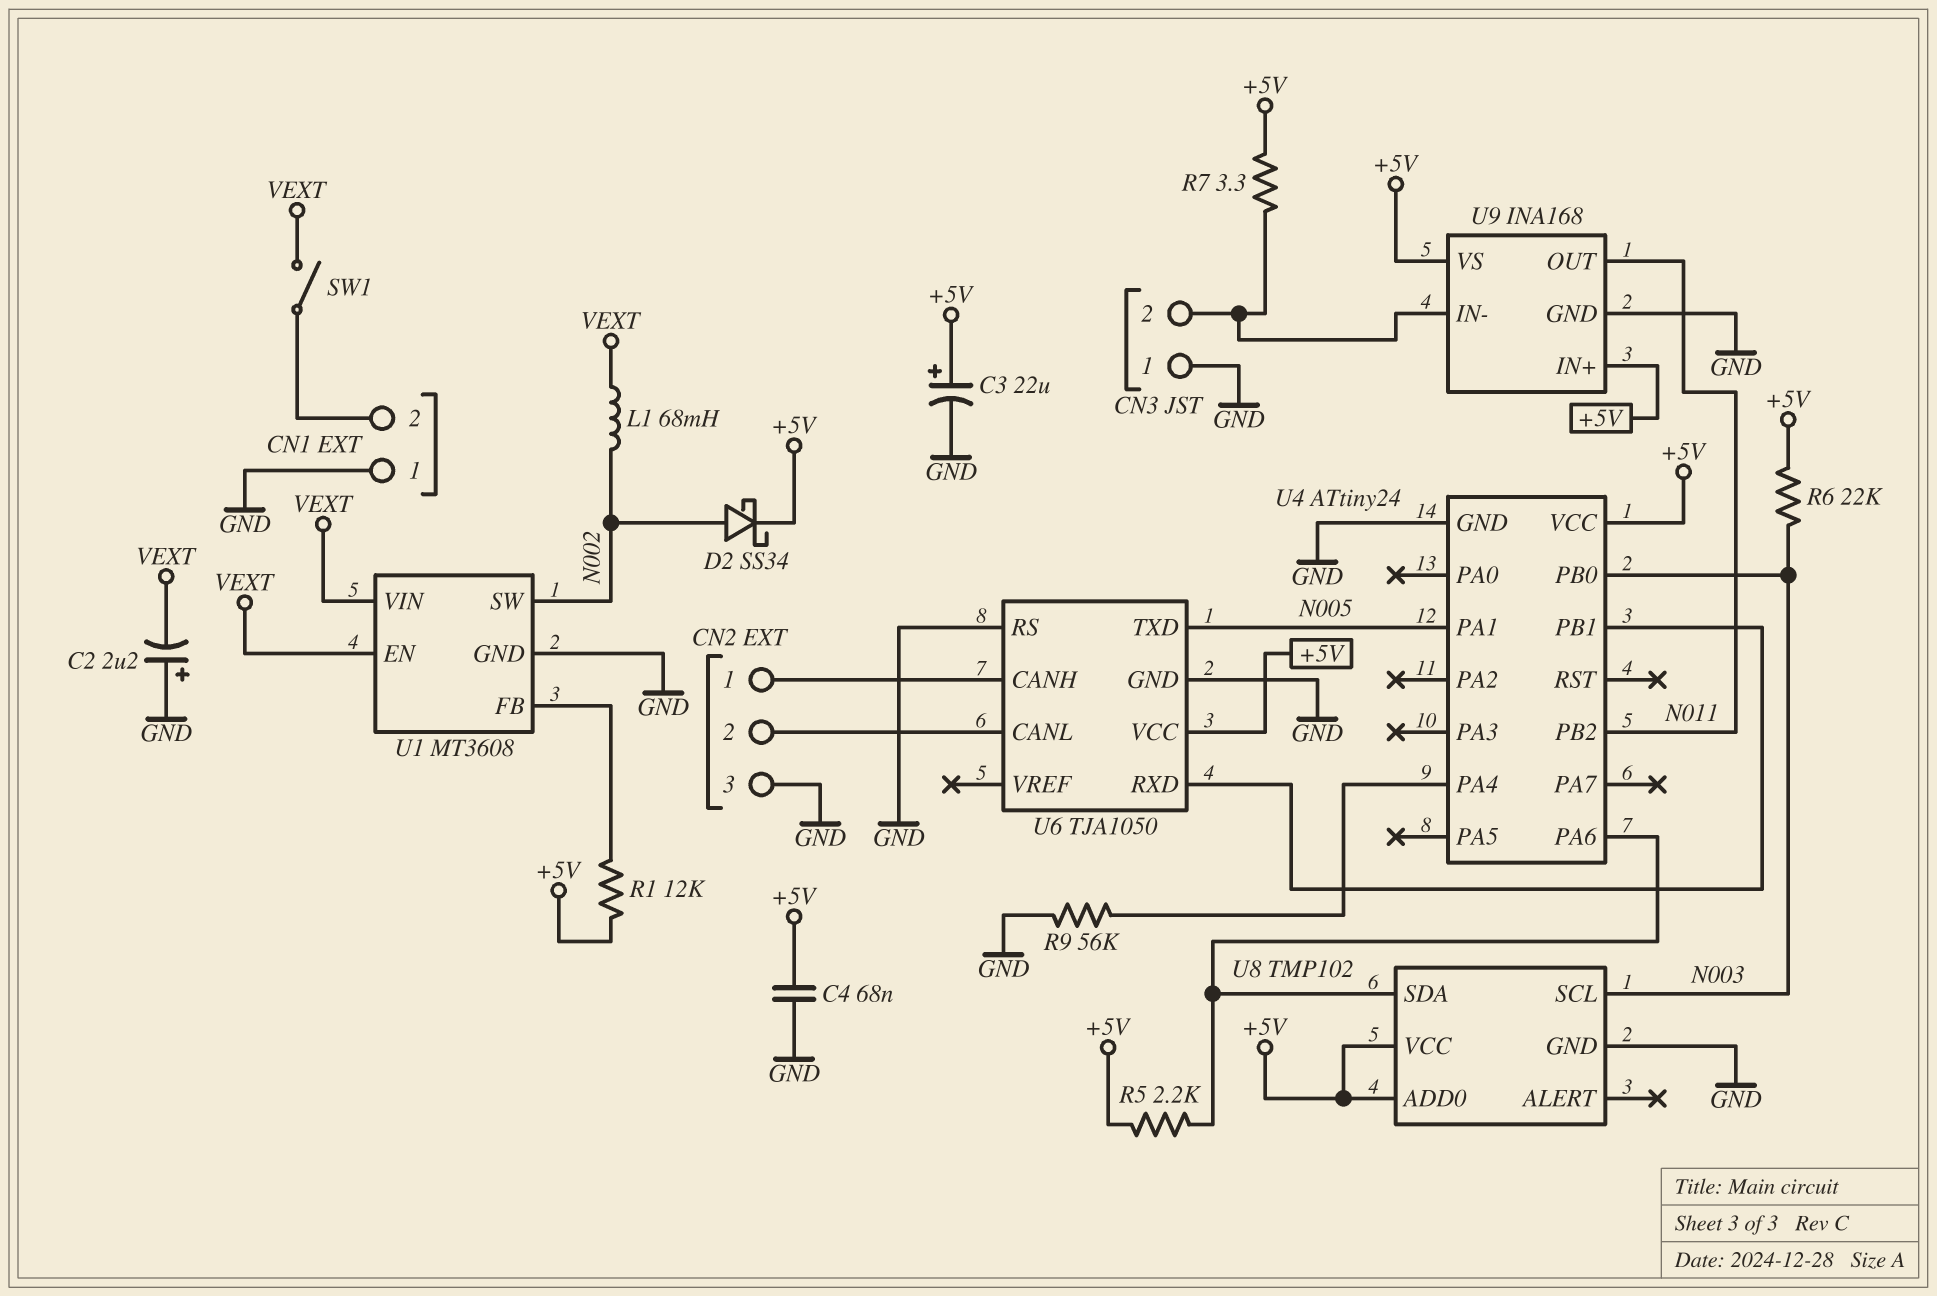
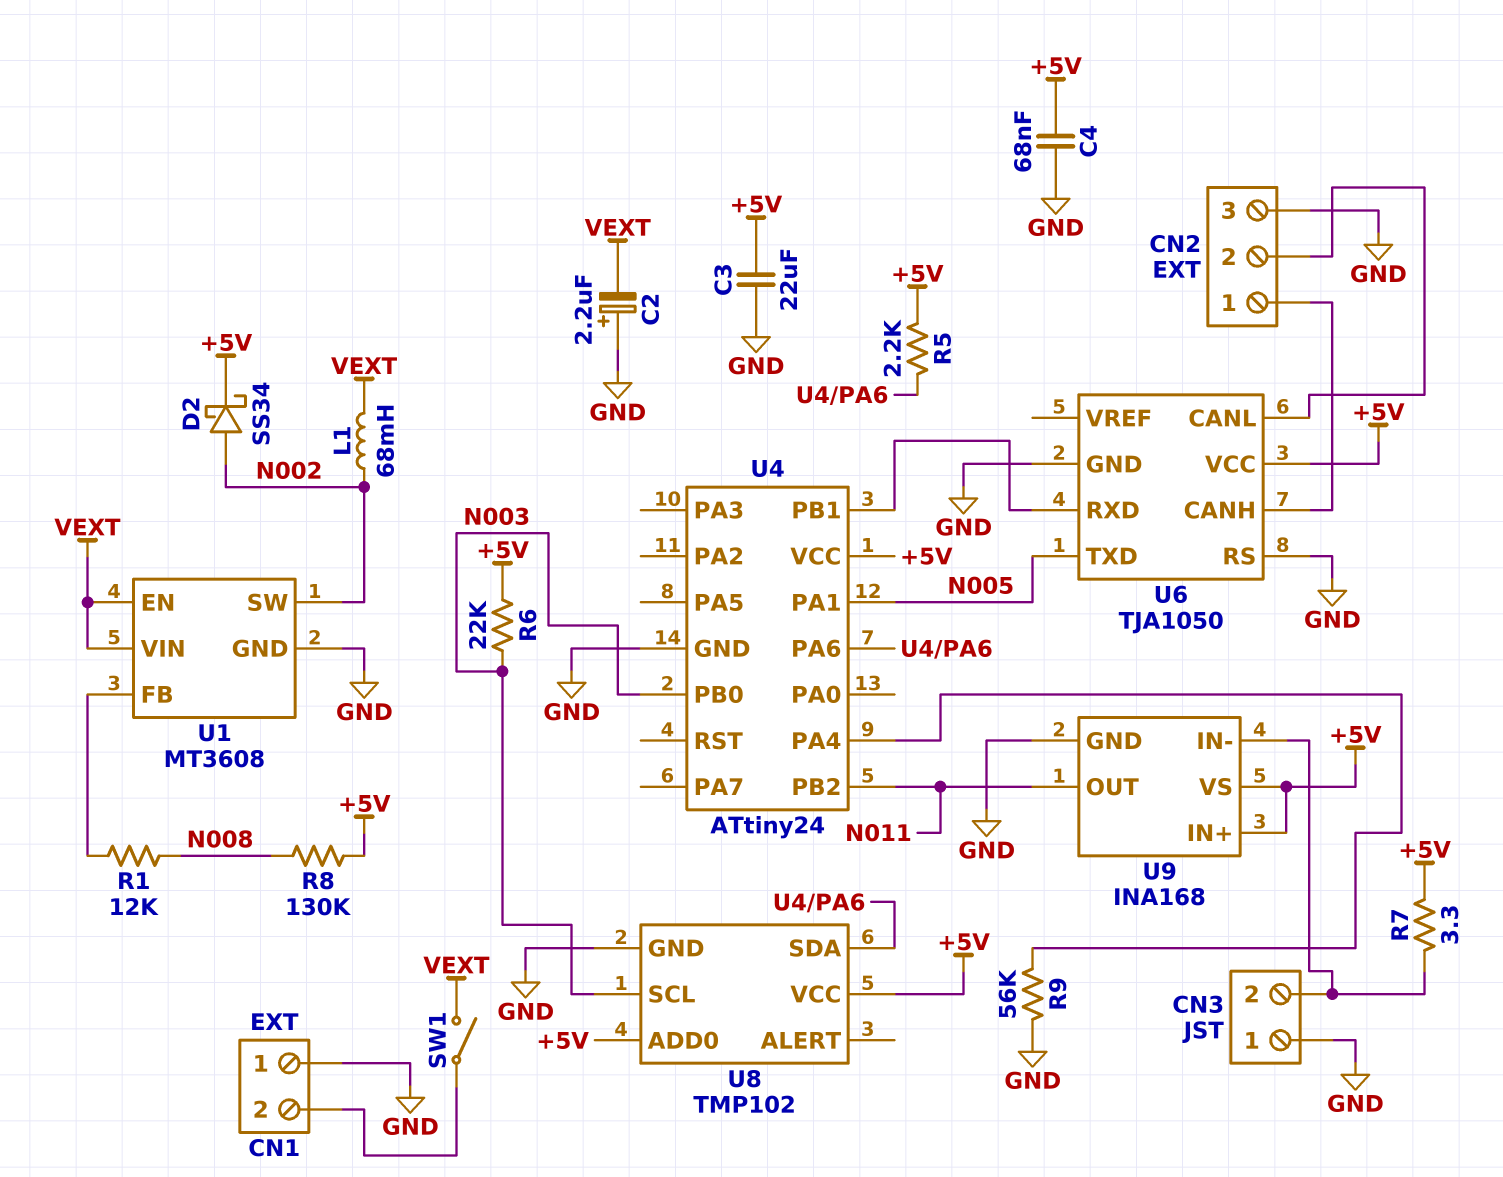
C3: 22uF (plus +5V, minus GND) -> 22uF (+5V, GND)
R1: 12k (+5V, U1/FB) -> 12k (N008, U1/FB)
R8: none -> 130k (+5V, N008)

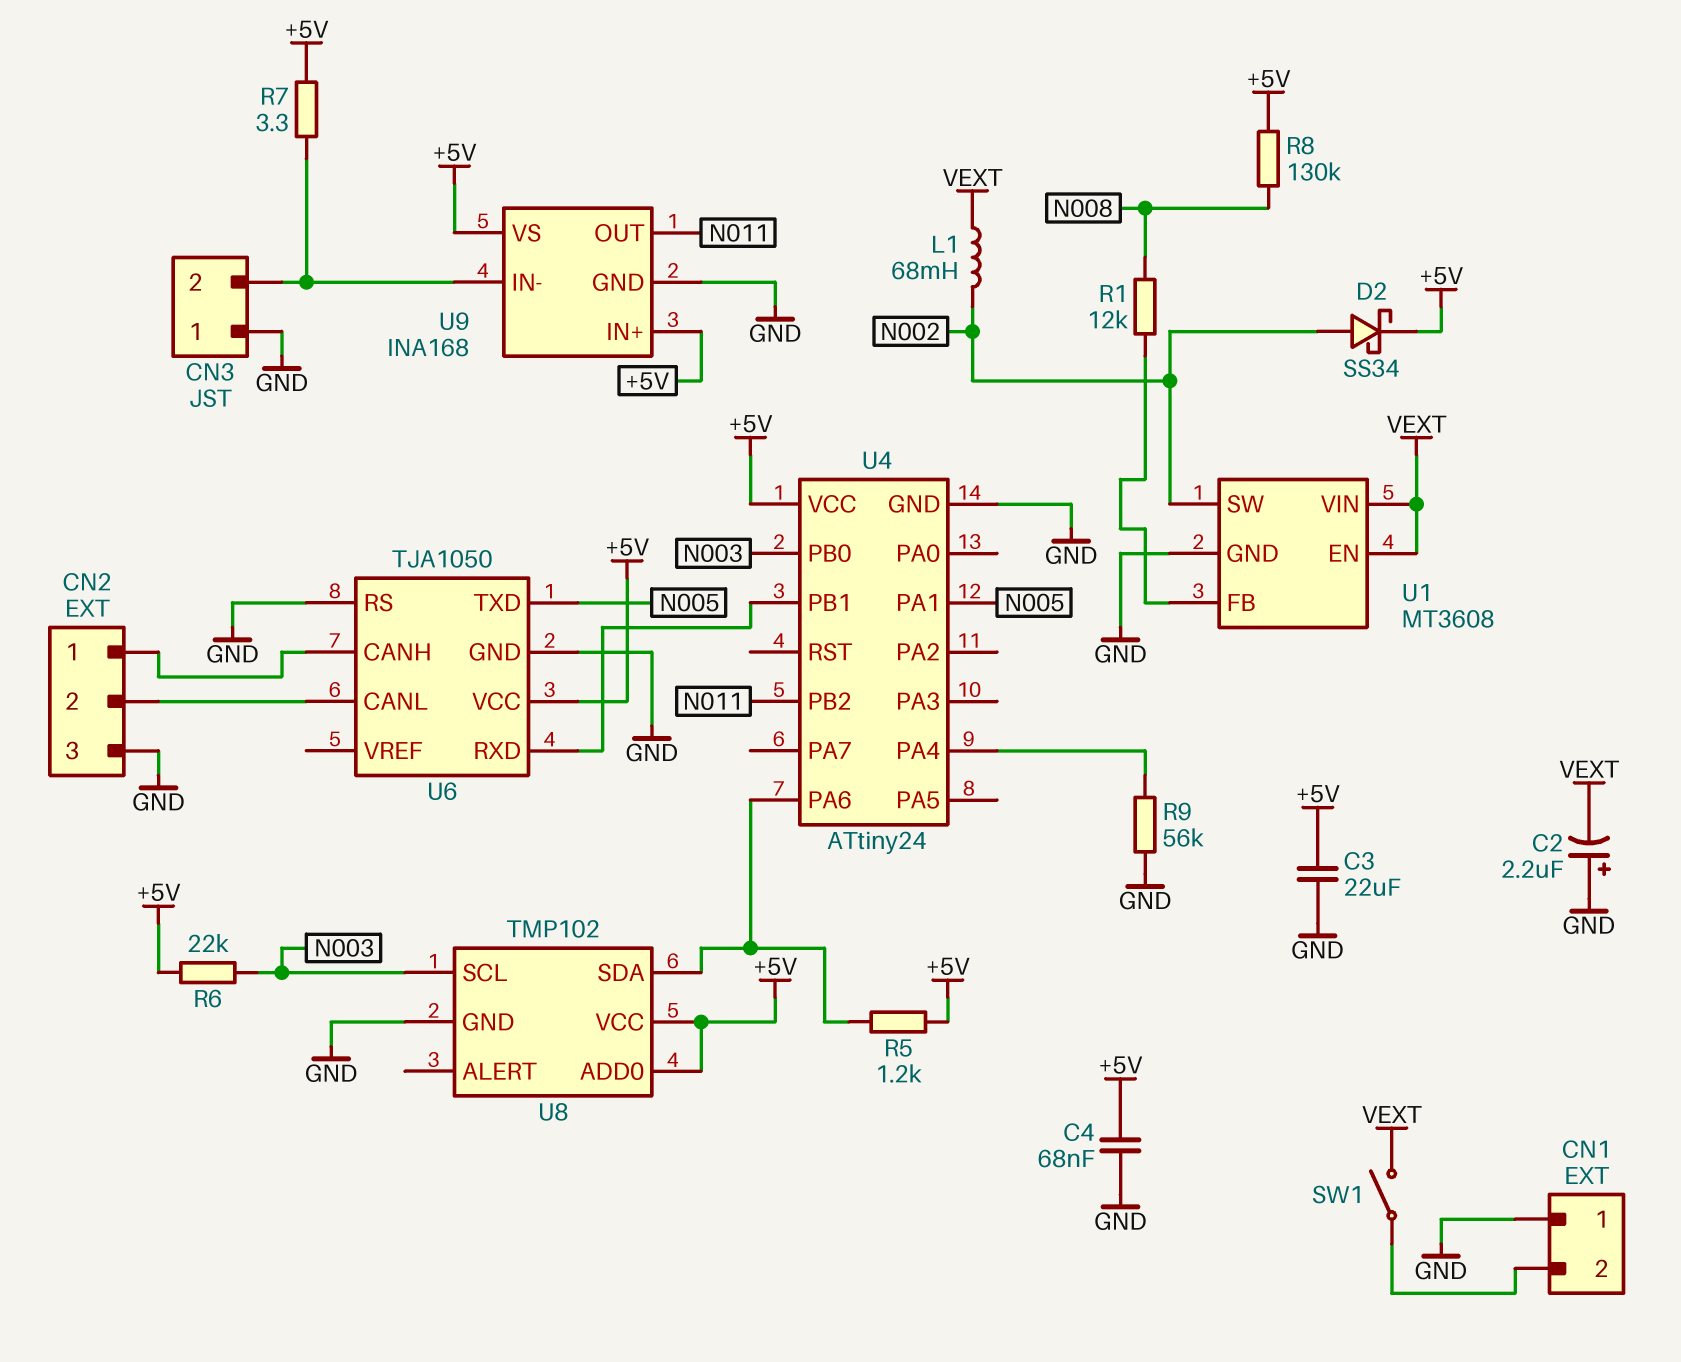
R5: 2.2k (+5V, U4/PA6) -> 1.2k (+5V, U4/PA6)

